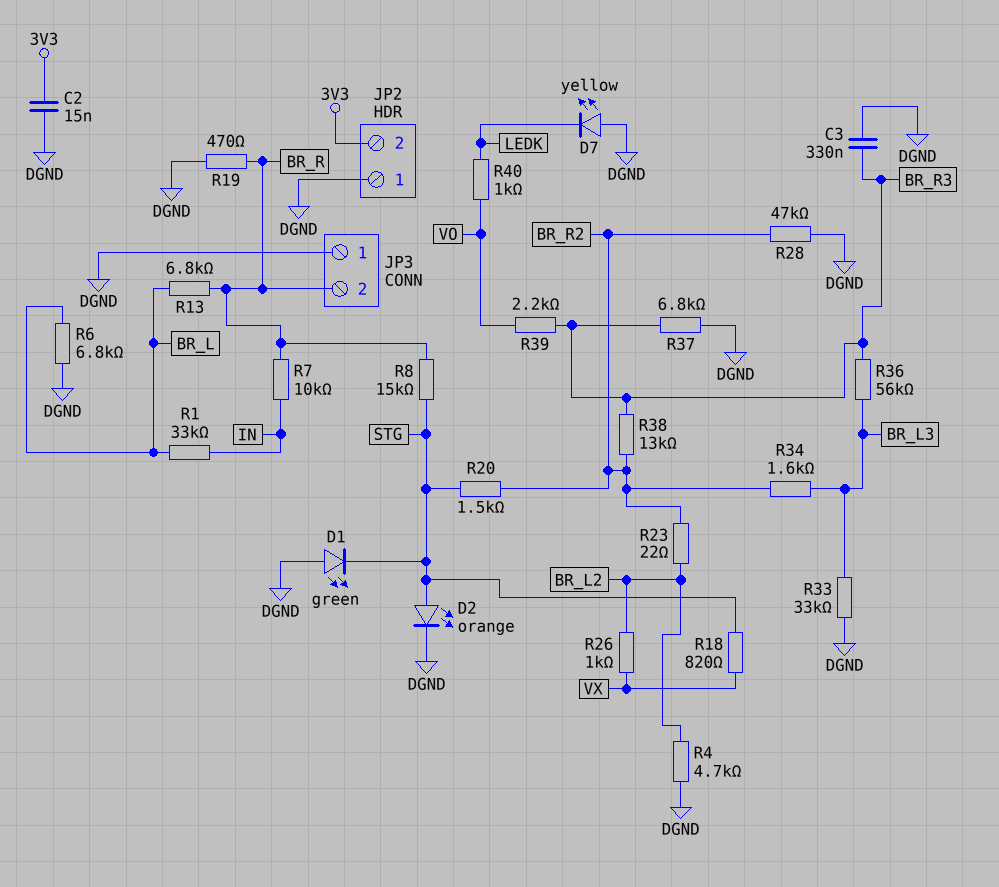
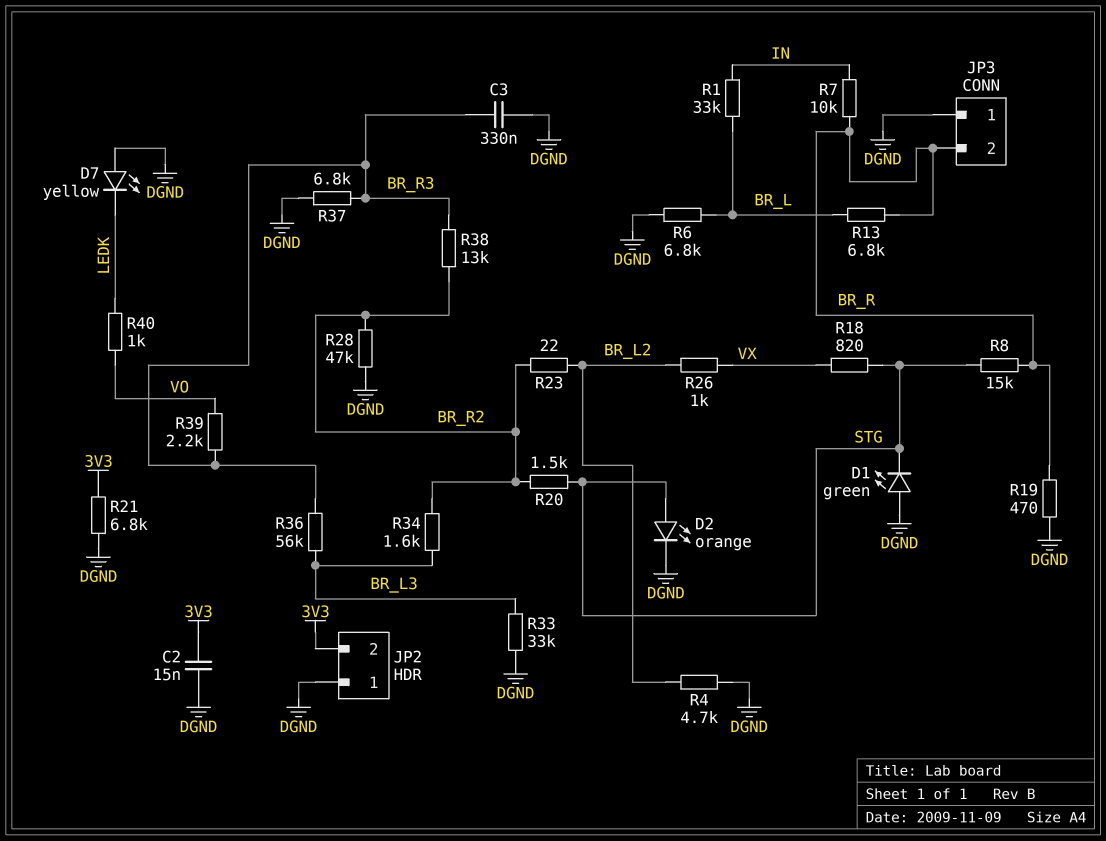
R21: none -> 6.8k (3V3, DGND)

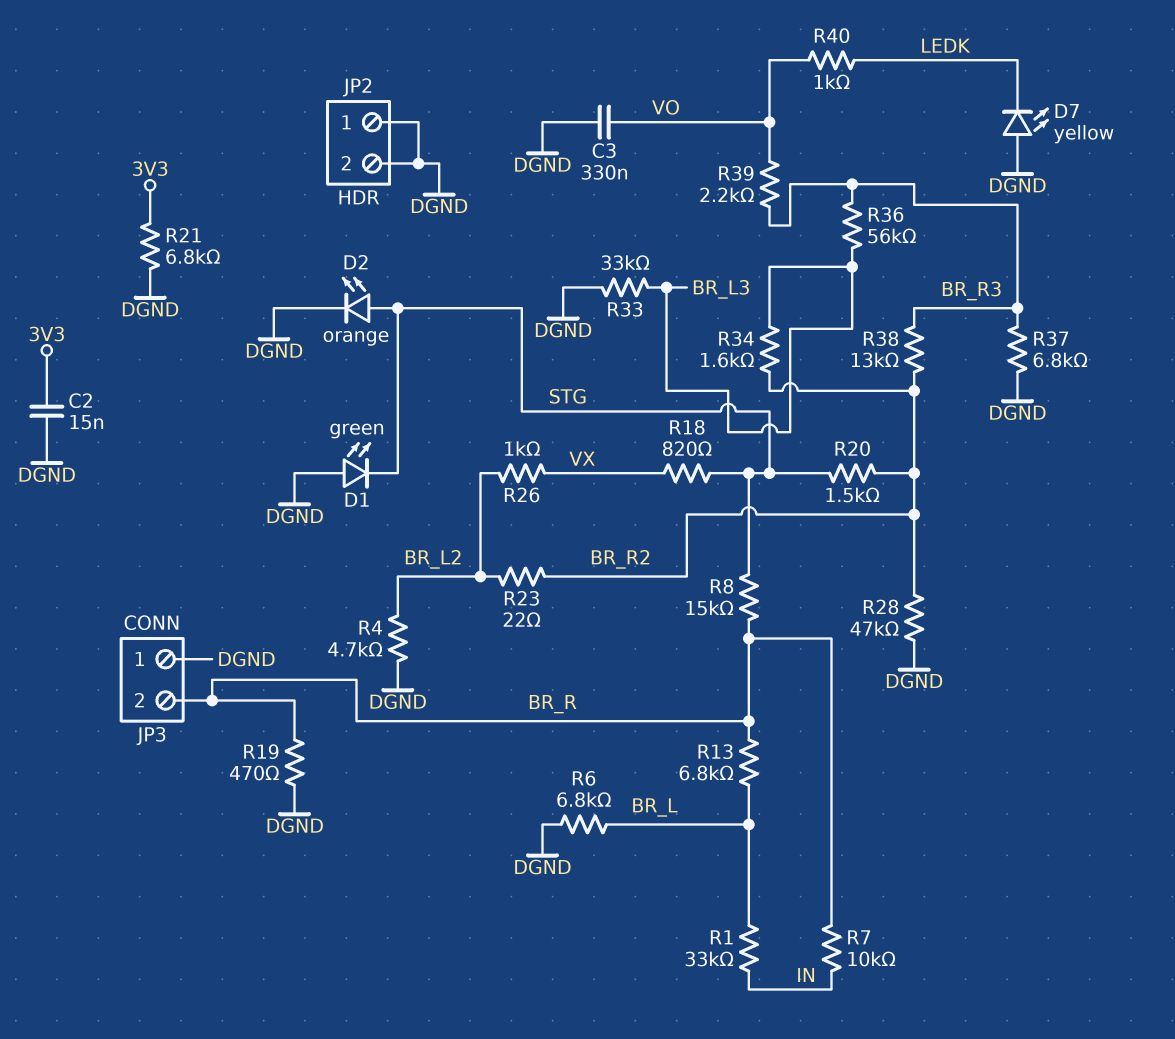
C3: 330nF (BR_R3, DGND) -> 330nF (DGND, VO)
JP2 pin 2: 3V3 -> DGND

